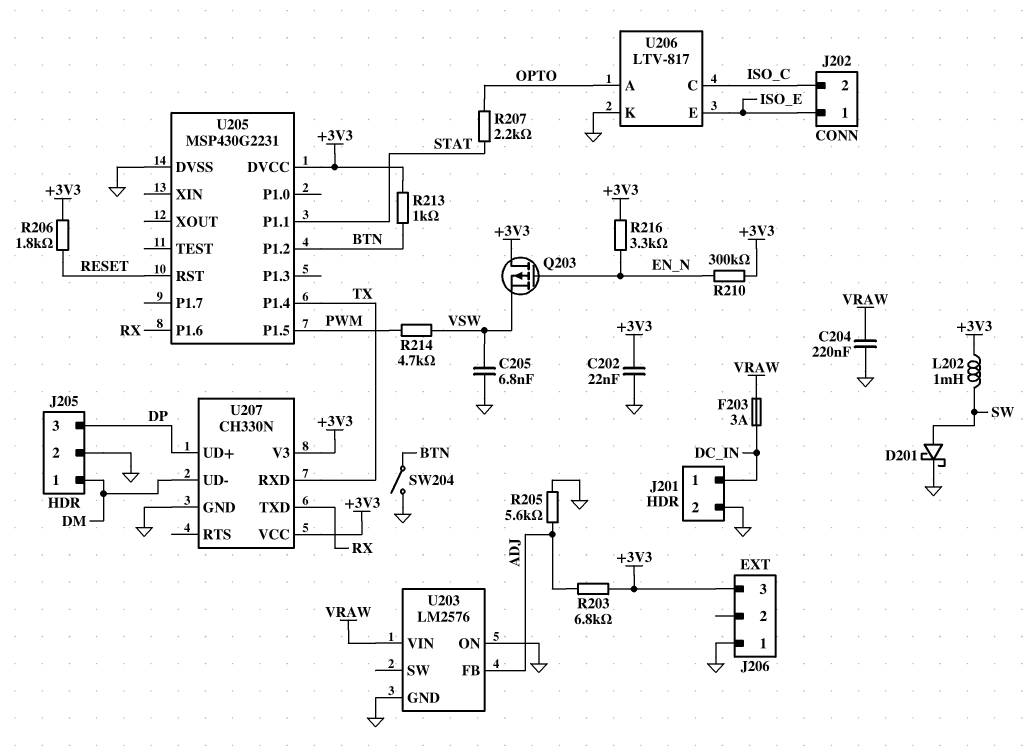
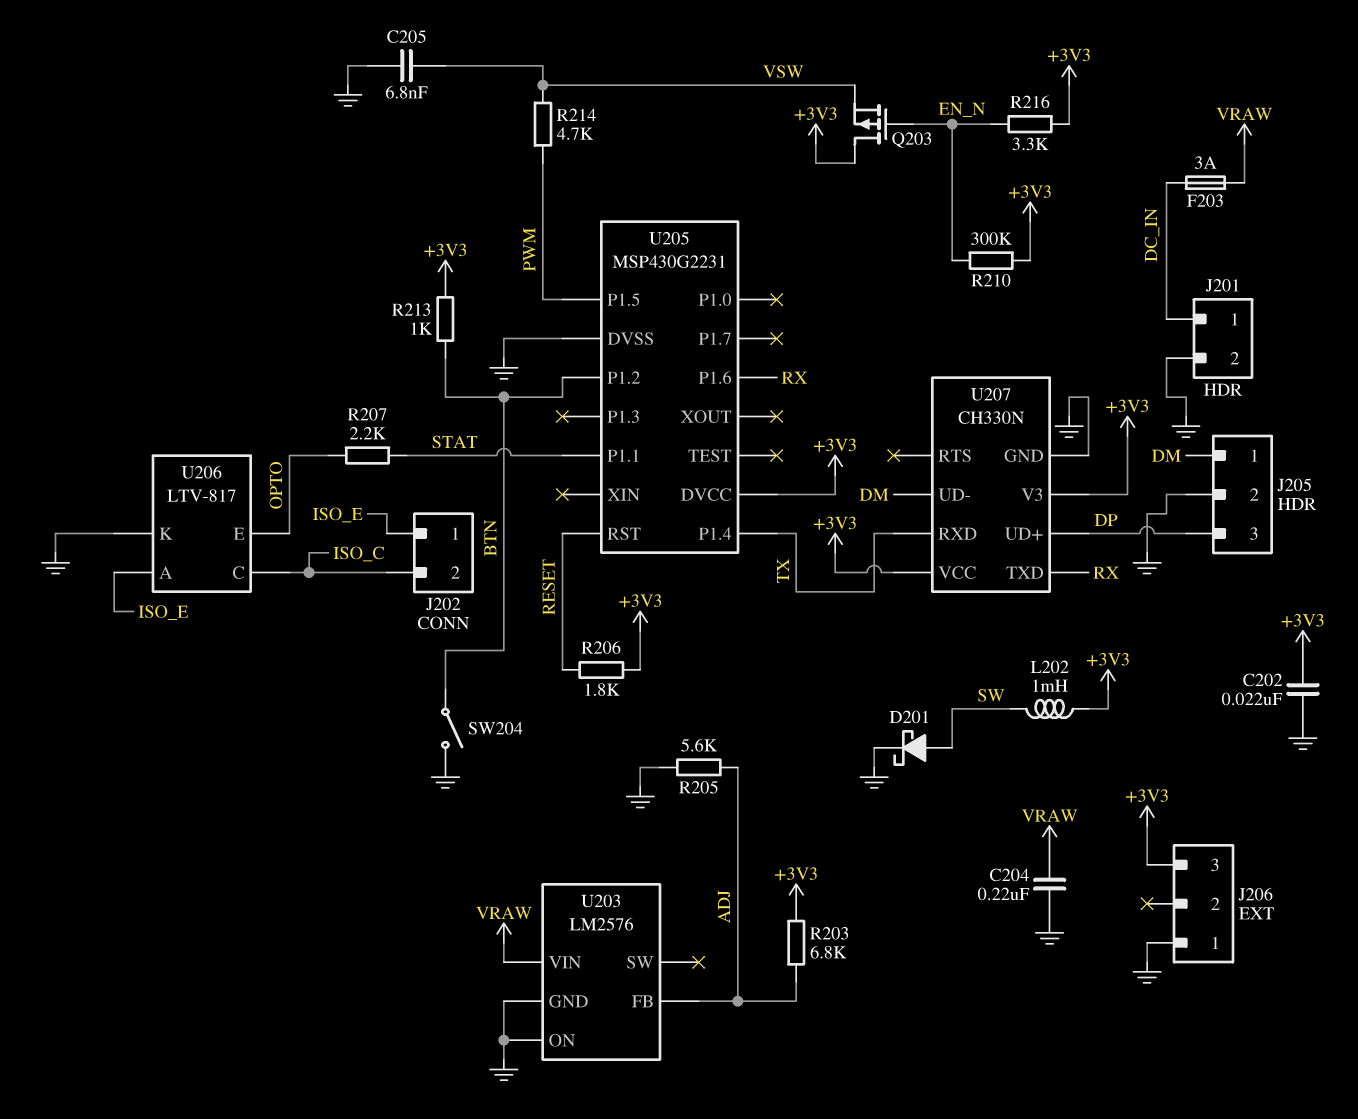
U206 pin A: OPTO -> ISO_E
U206 pin E: ISO_E -> OPTO

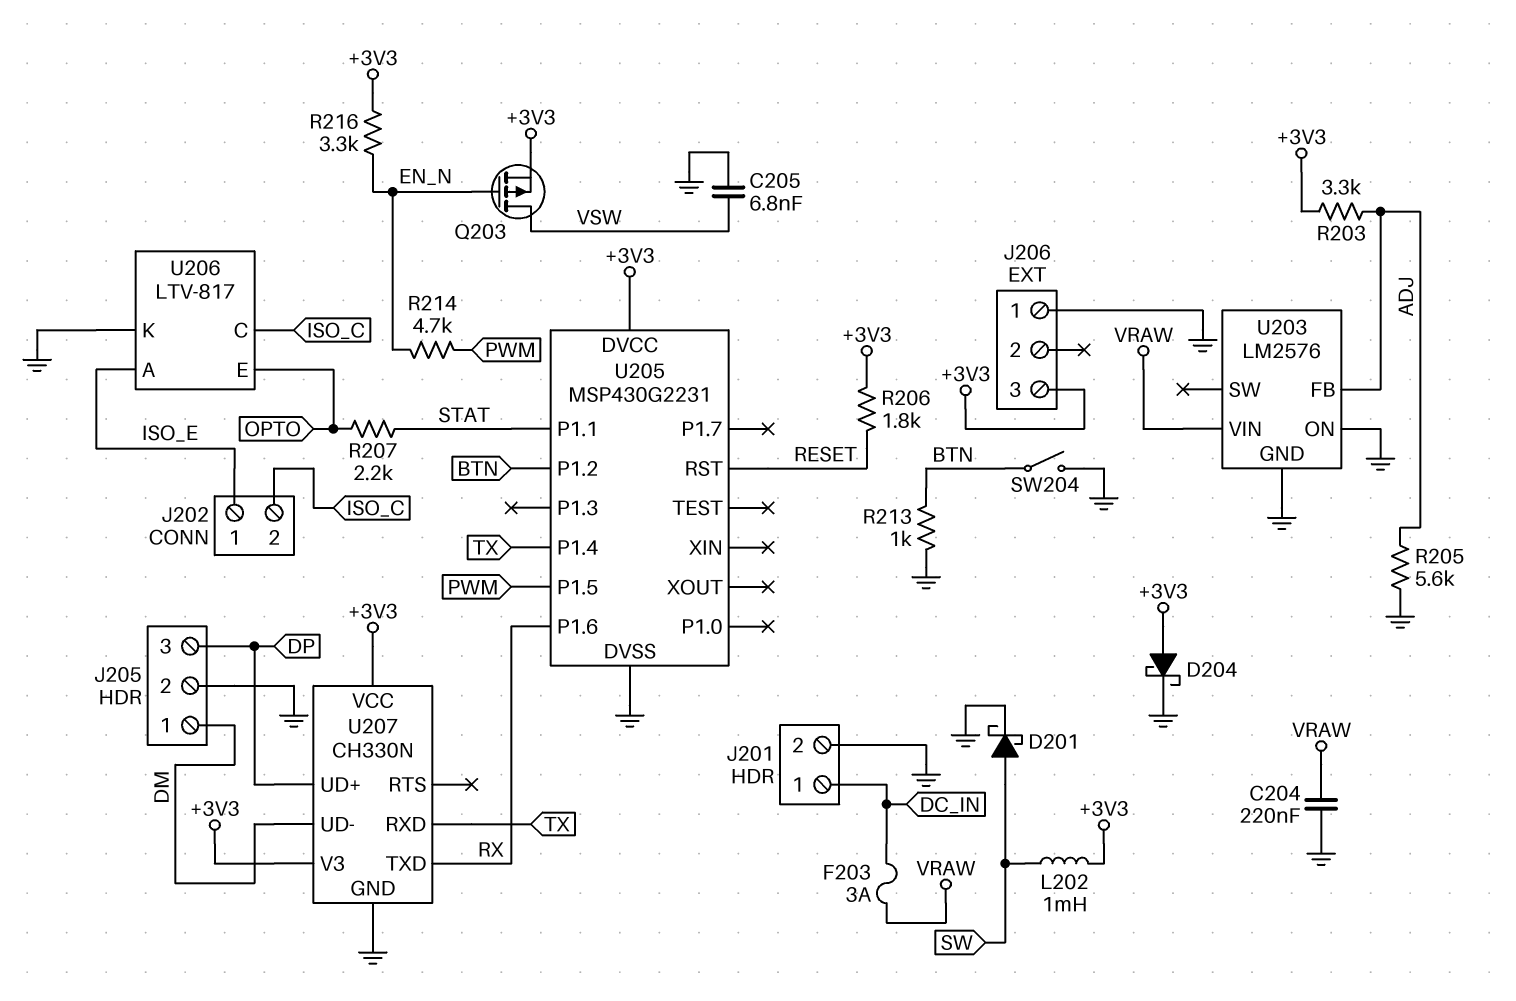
C202: 22nF (+3V3, GND) -> none
D204: none -> schottky (A +3V3, K GND)
Q203: PMOS (G EN_N, D +3V3, S VSW) -> PMOS (G EN_N, D VSW, S +3V3)
R203: 6.8k (+3V3, ADJ) -> 3.3k (+3V3, ADJ)
R210: 300k (+3V3, EN_N) -> none
R213: 1k (+3V3, BTN) -> 1k (BTN, GND)
R214: 4.7k (PWM, VSW) -> 4.7k (EN_N, PWM)

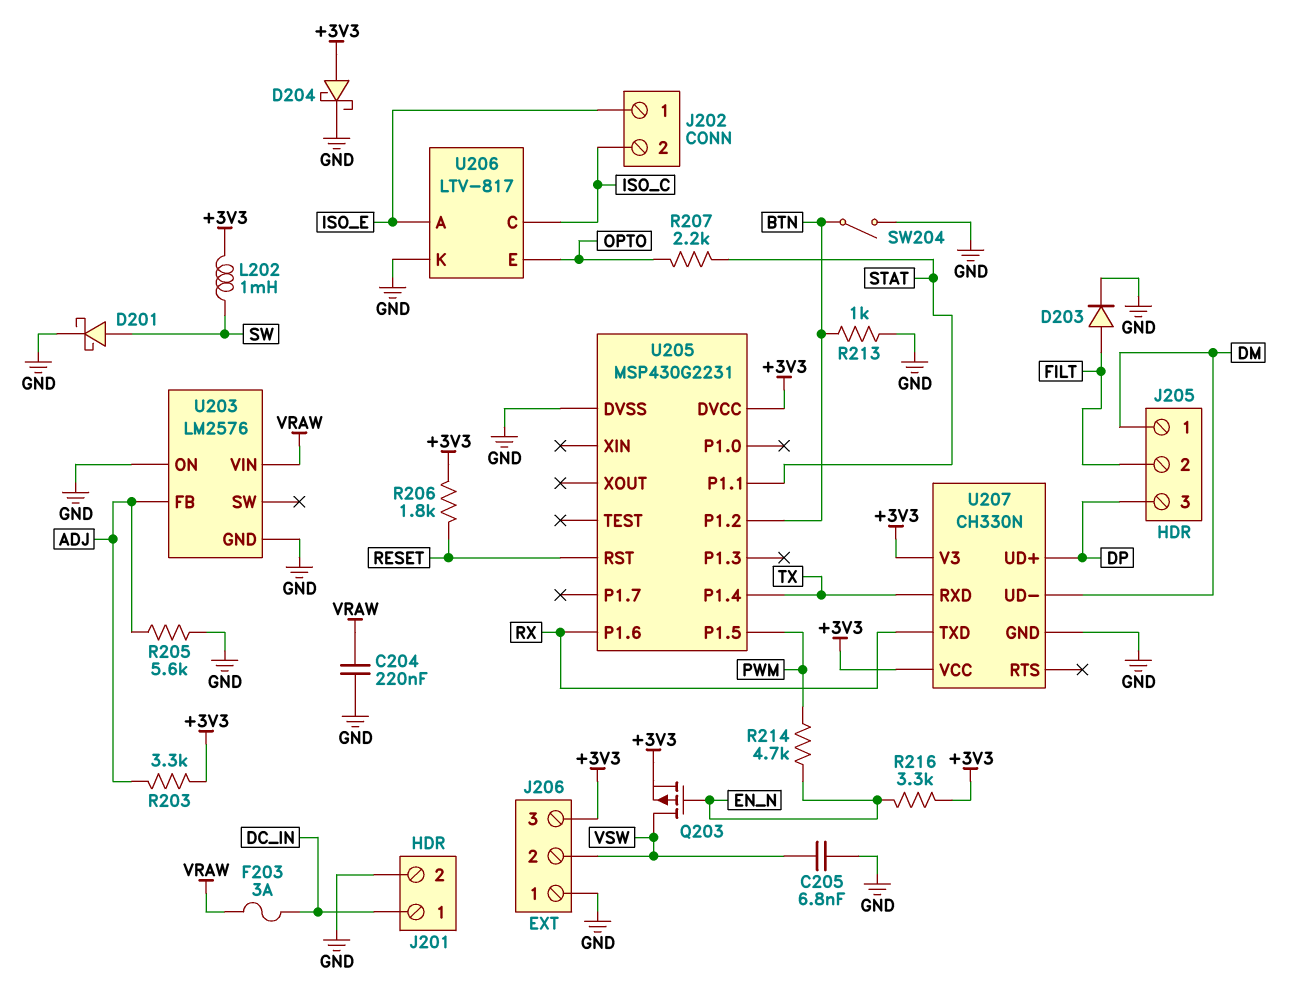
D203: none -> diode (A FILT, K GND)
J205 pin 2: GND -> FILT
J206 pin 2: none -> VSW

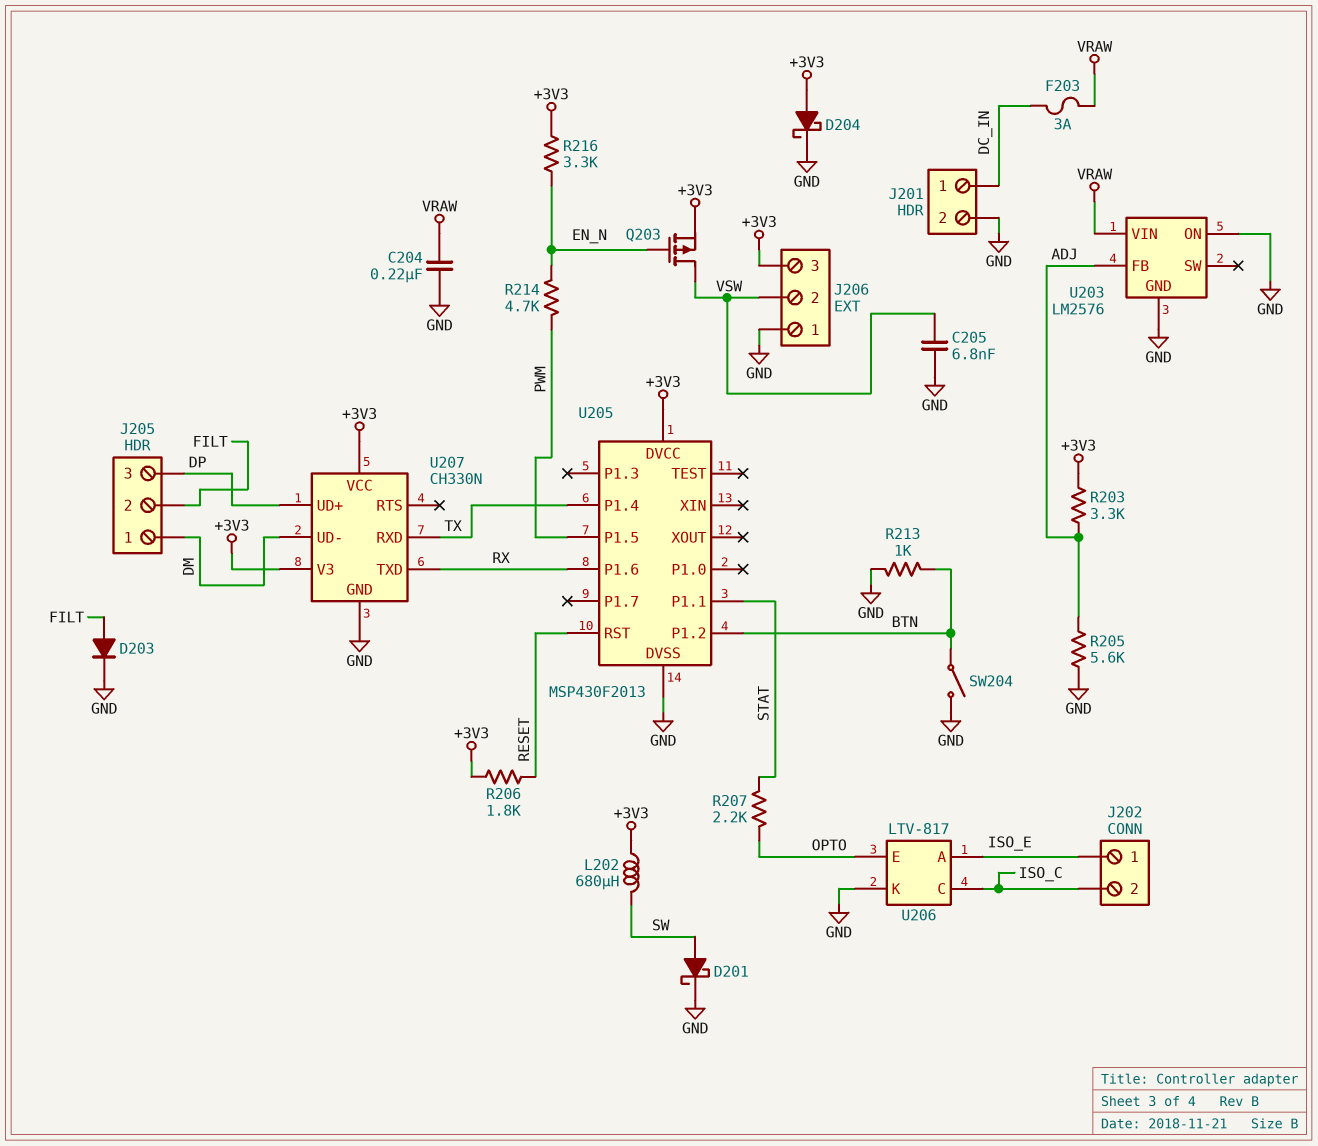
L202: 1mH (+3V3, SW) -> 680uH (+3V3, SW)
U205: MSP430G2231 -> MSP430F2013

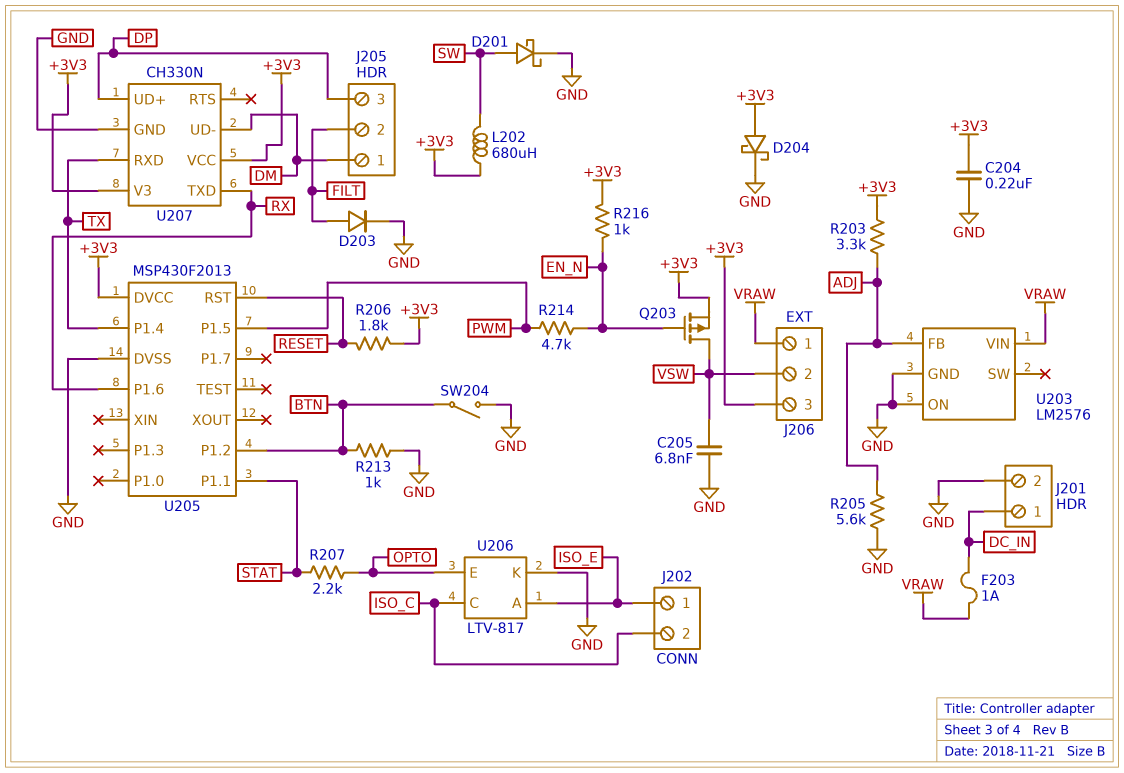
C204: 220nF (GND, VRAW) -> 220nF (+3V3, GND)
F203: 3A (DC_IN, VRAW) -> 1A (DC_IN, VRAW)
J206 pin 1: GND -> VRAW
R216: 3.3k (+3V3, EN_N) -> 1k (+3V3, EN_N)

